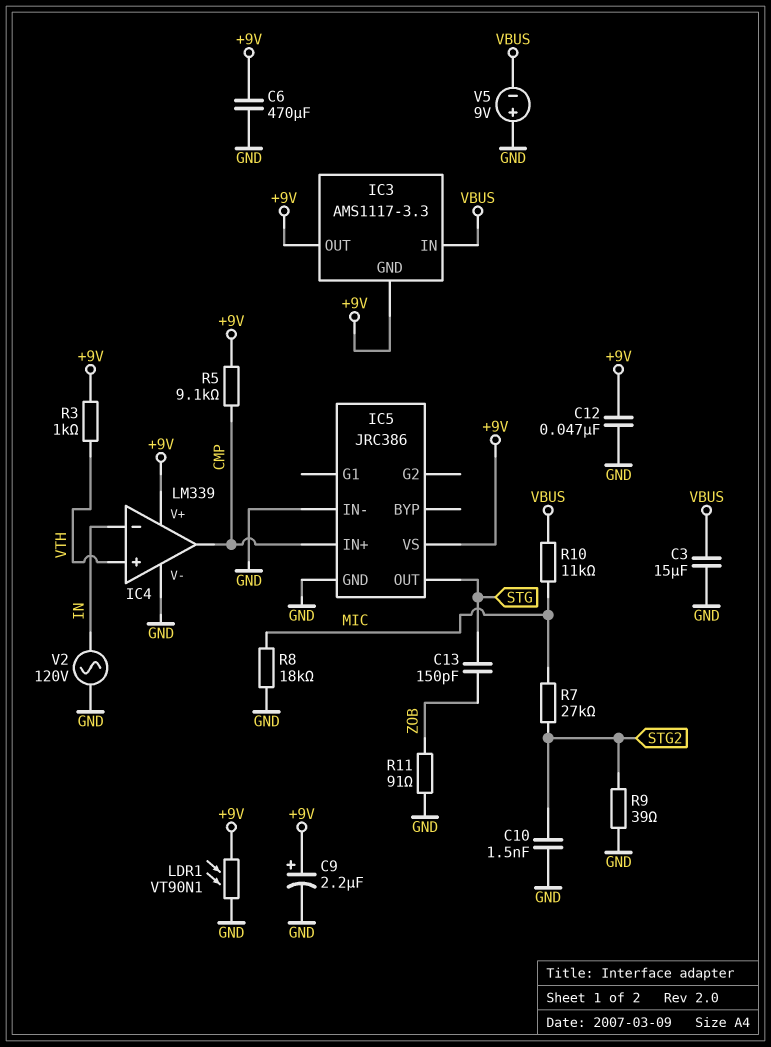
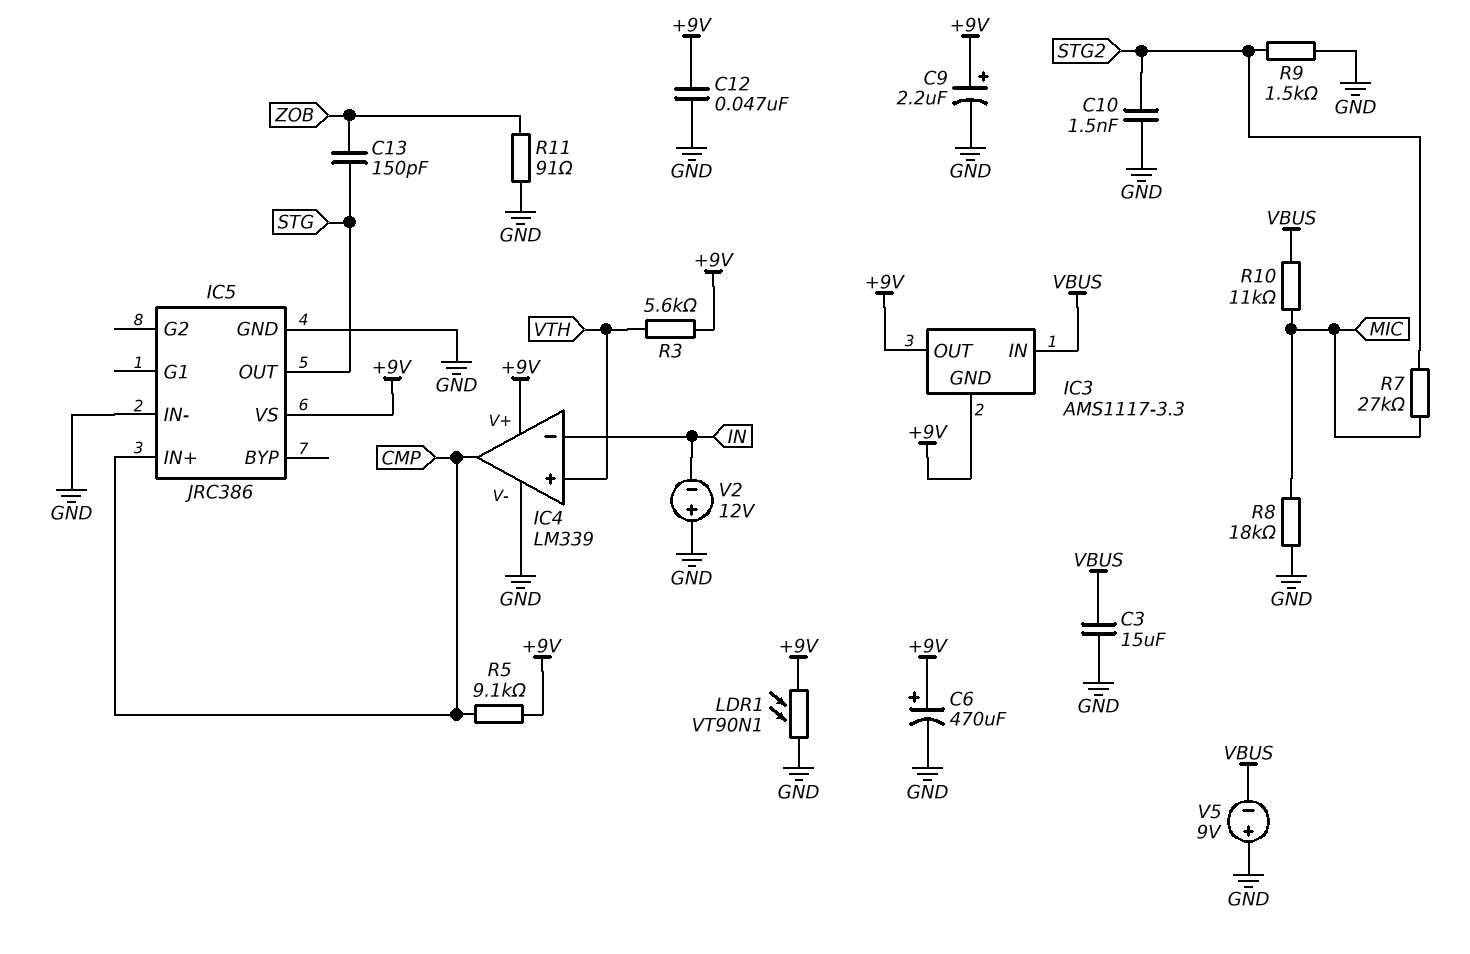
C6: 470uF (+9V, GND) -> 470uF (plus +9V, minus GND)
R3: 1k (+9V, VTH) -> 5.6k (+9V, VTH)
R9: 39 (GND, STG2) -> 1.5k (GND, STG2)
V2: AC 120V (GND, IN) -> 12V (plus GND, minus IN)

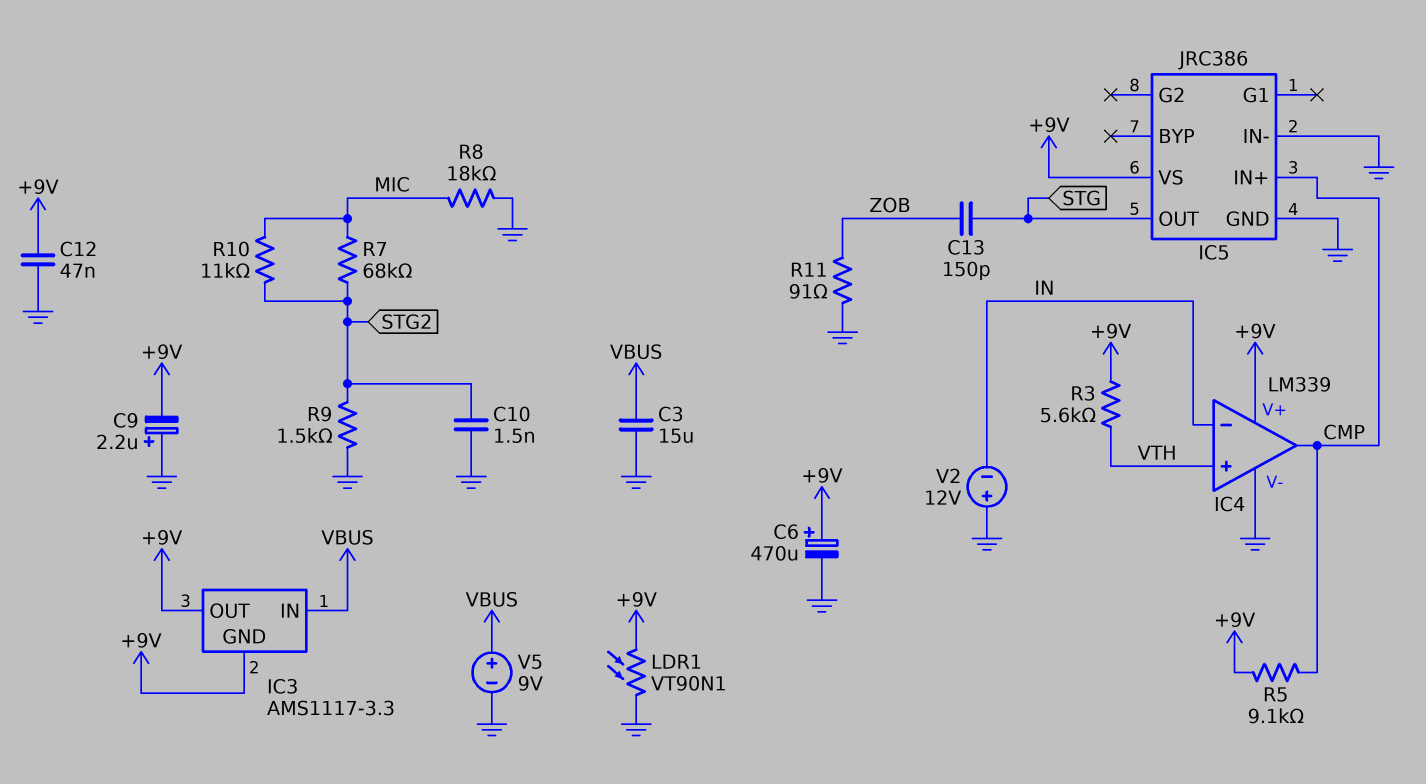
C9: 2.2uF (plus +9V, minus GND) -> 2.2uF (plus GND, minus +9V)
R7: 27k (MIC, STG2) -> 68k (MIC, STG2)
R10: 11k (MIC, VBUS) -> 11k (MIC, STG2)
V5: 9V (plus GND, minus VBUS) -> 9V (plus VBUS, minus GND)

